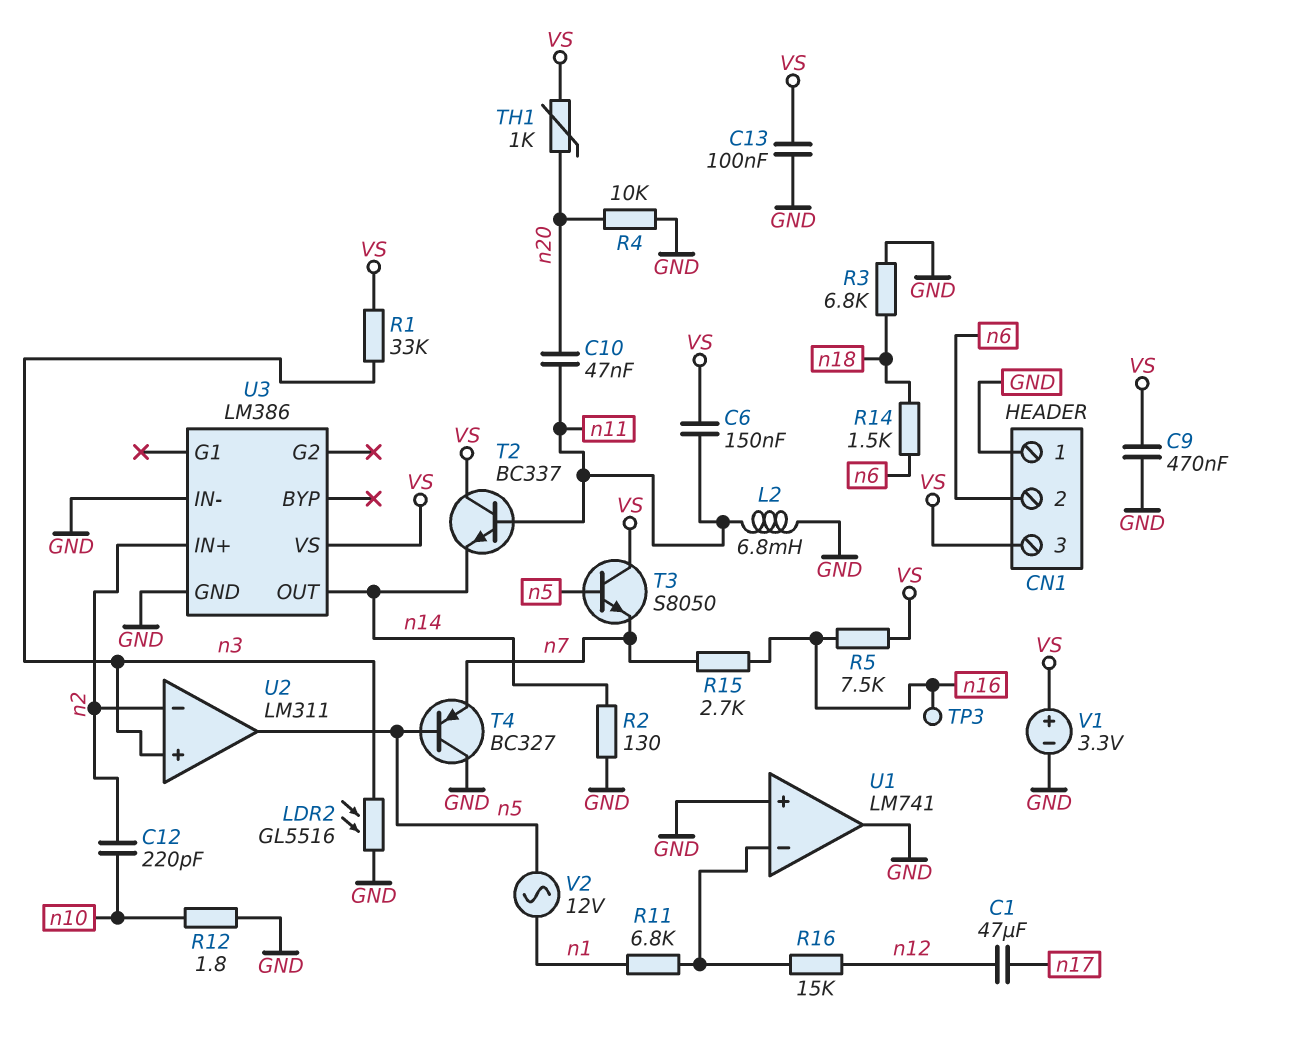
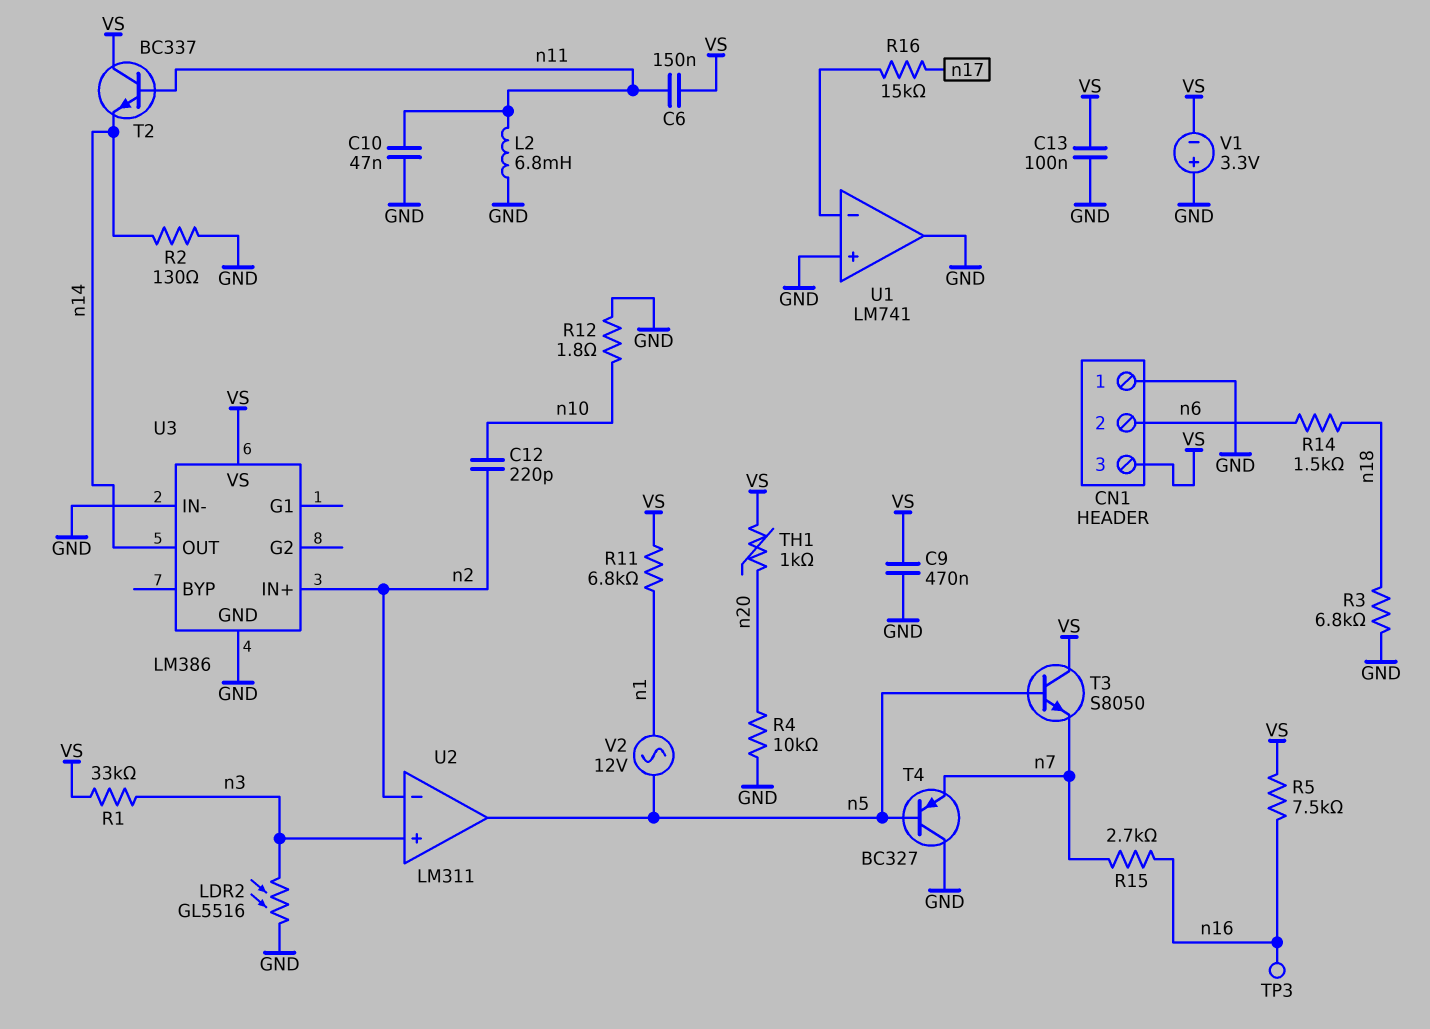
C1: 47uF (n12, n17) -> none
C10: 47nF (n11, n20) -> 47nF (GND, n11)
R11: 6.8k (U1/in-, n1) -> 6.8k (VS, n1)
R16: 15k (U1/in-, n12) -> 15k (U1/in-, n17)
V1: 3.3V (plus VS, minus GND) -> 3.3V (plus GND, minus VS)

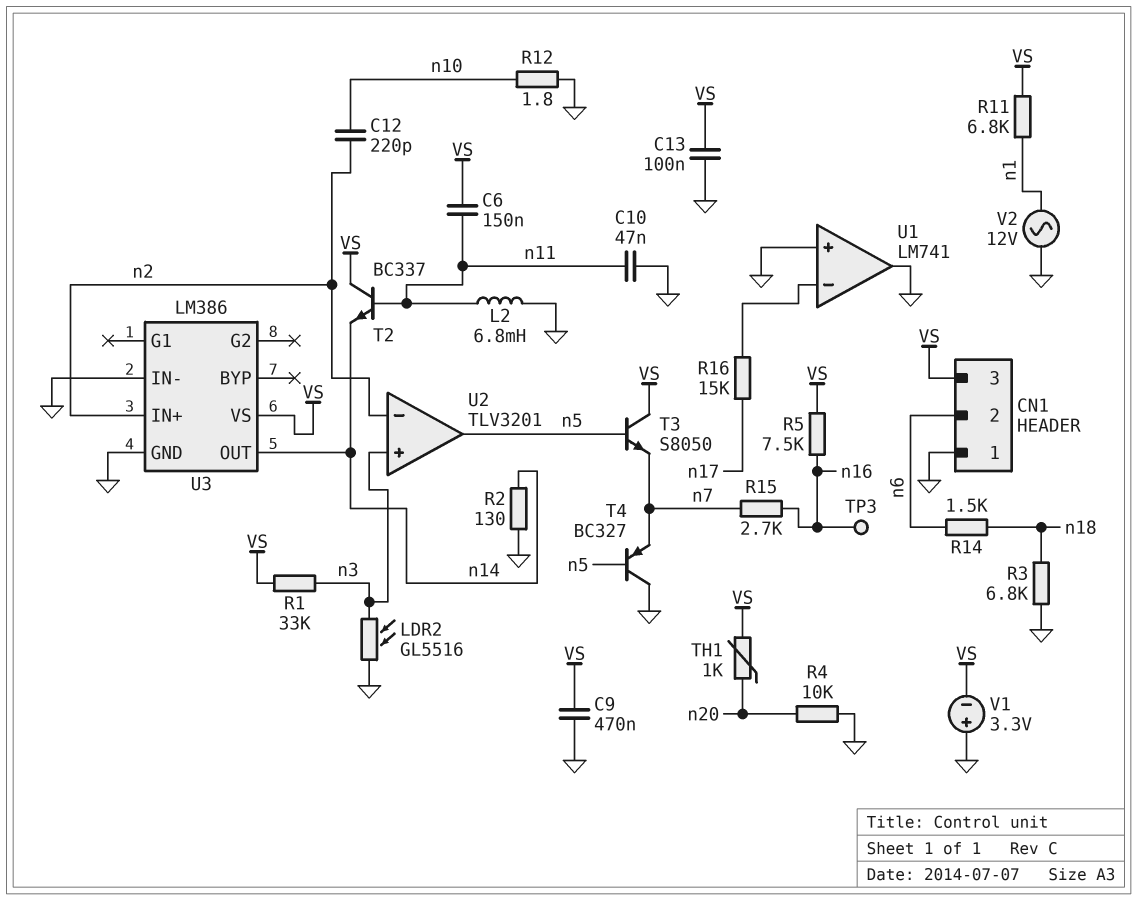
U2: LM311 -> TLV3201
V2: AC 12V (n1, n5) -> AC 12V (GND, n1)

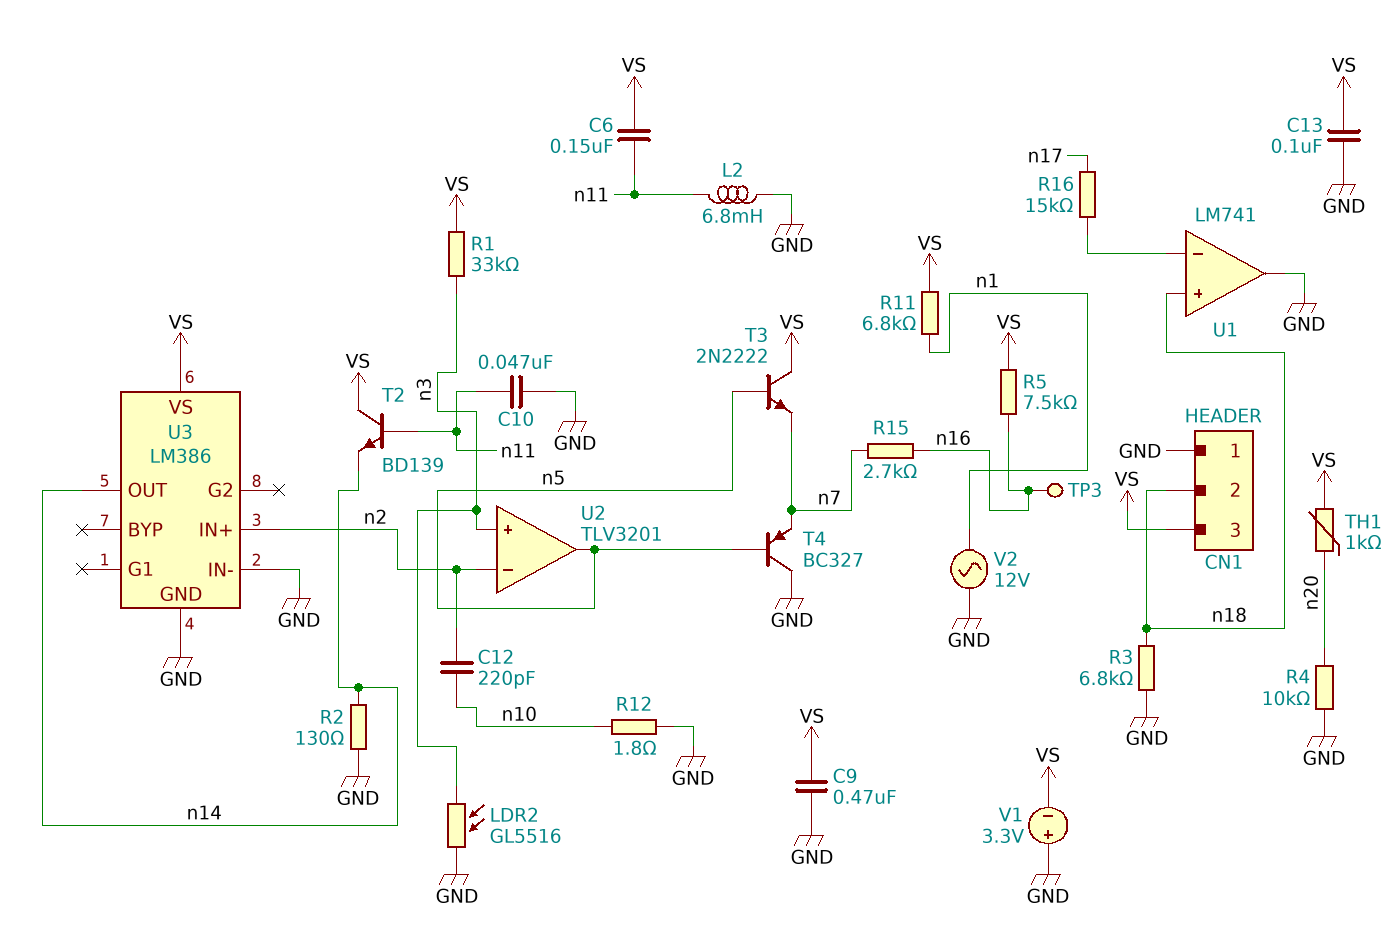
CN1 pin 2: n6 -> n18
R14: 1.5k (n6, n18) -> none
T2: NPN BC337 (B n11, C VS, E n14) -> NPN BD139 (B n11, C VS, E n14)
T3: NPN S8050 (B n5, C VS, E n7) -> NPN 2N2222 (B n5, C VS, E n7)
U1 pin in+: GND -> n18

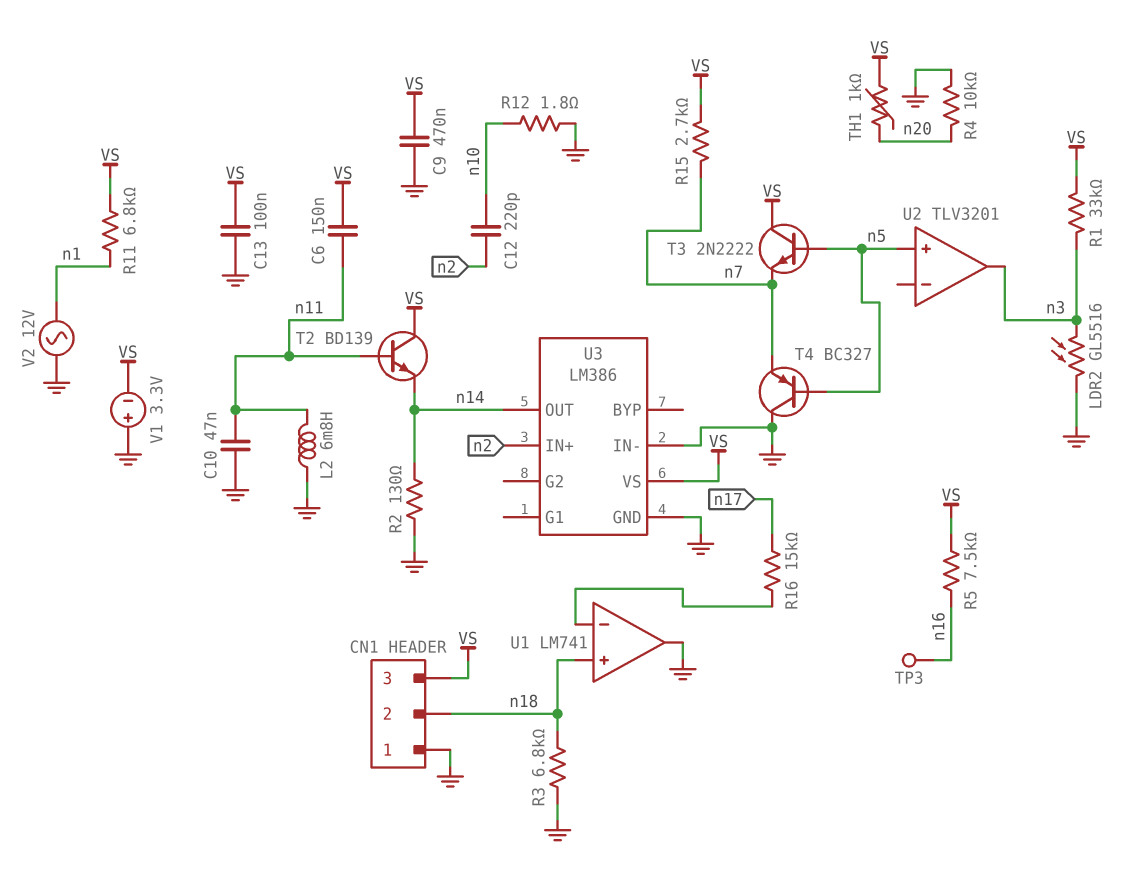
R15: 2.7k (n7, n16) -> 2.7k (VS, n7)
U2 pin in+: n3 -> n5
U2 pin in-: n2 -> none
U2 pin out: n5 -> n3

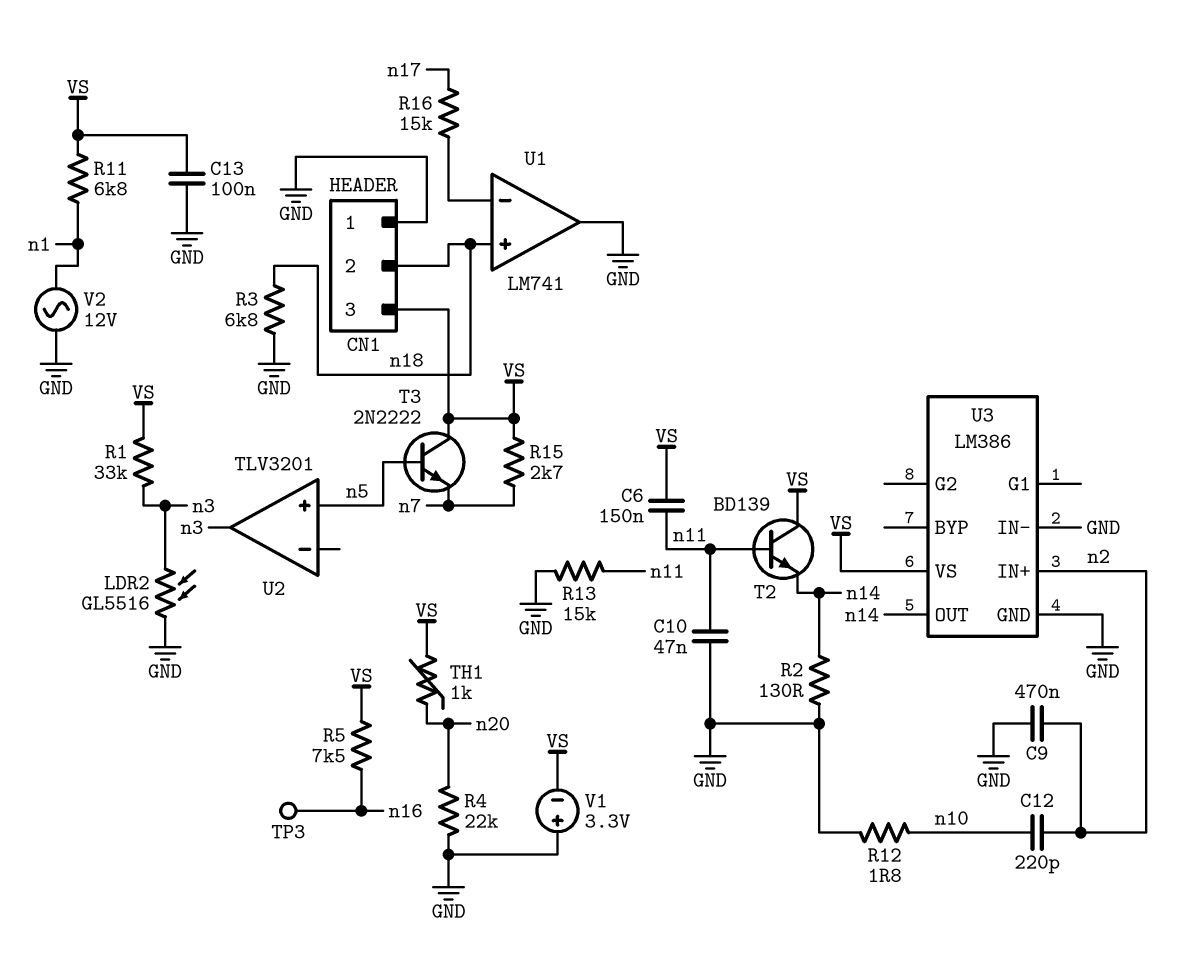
C9: 470nF (GND, VS) -> 470nF (GND, n2)
L2: 6.8mH (GND, n11) -> none
R4: 10k (GND, n20) -> 22k (GND, n20)
R13: none -> 15k (GND, n11)
T4: PNP BC327 (B n5, C GND, E n7) -> none

